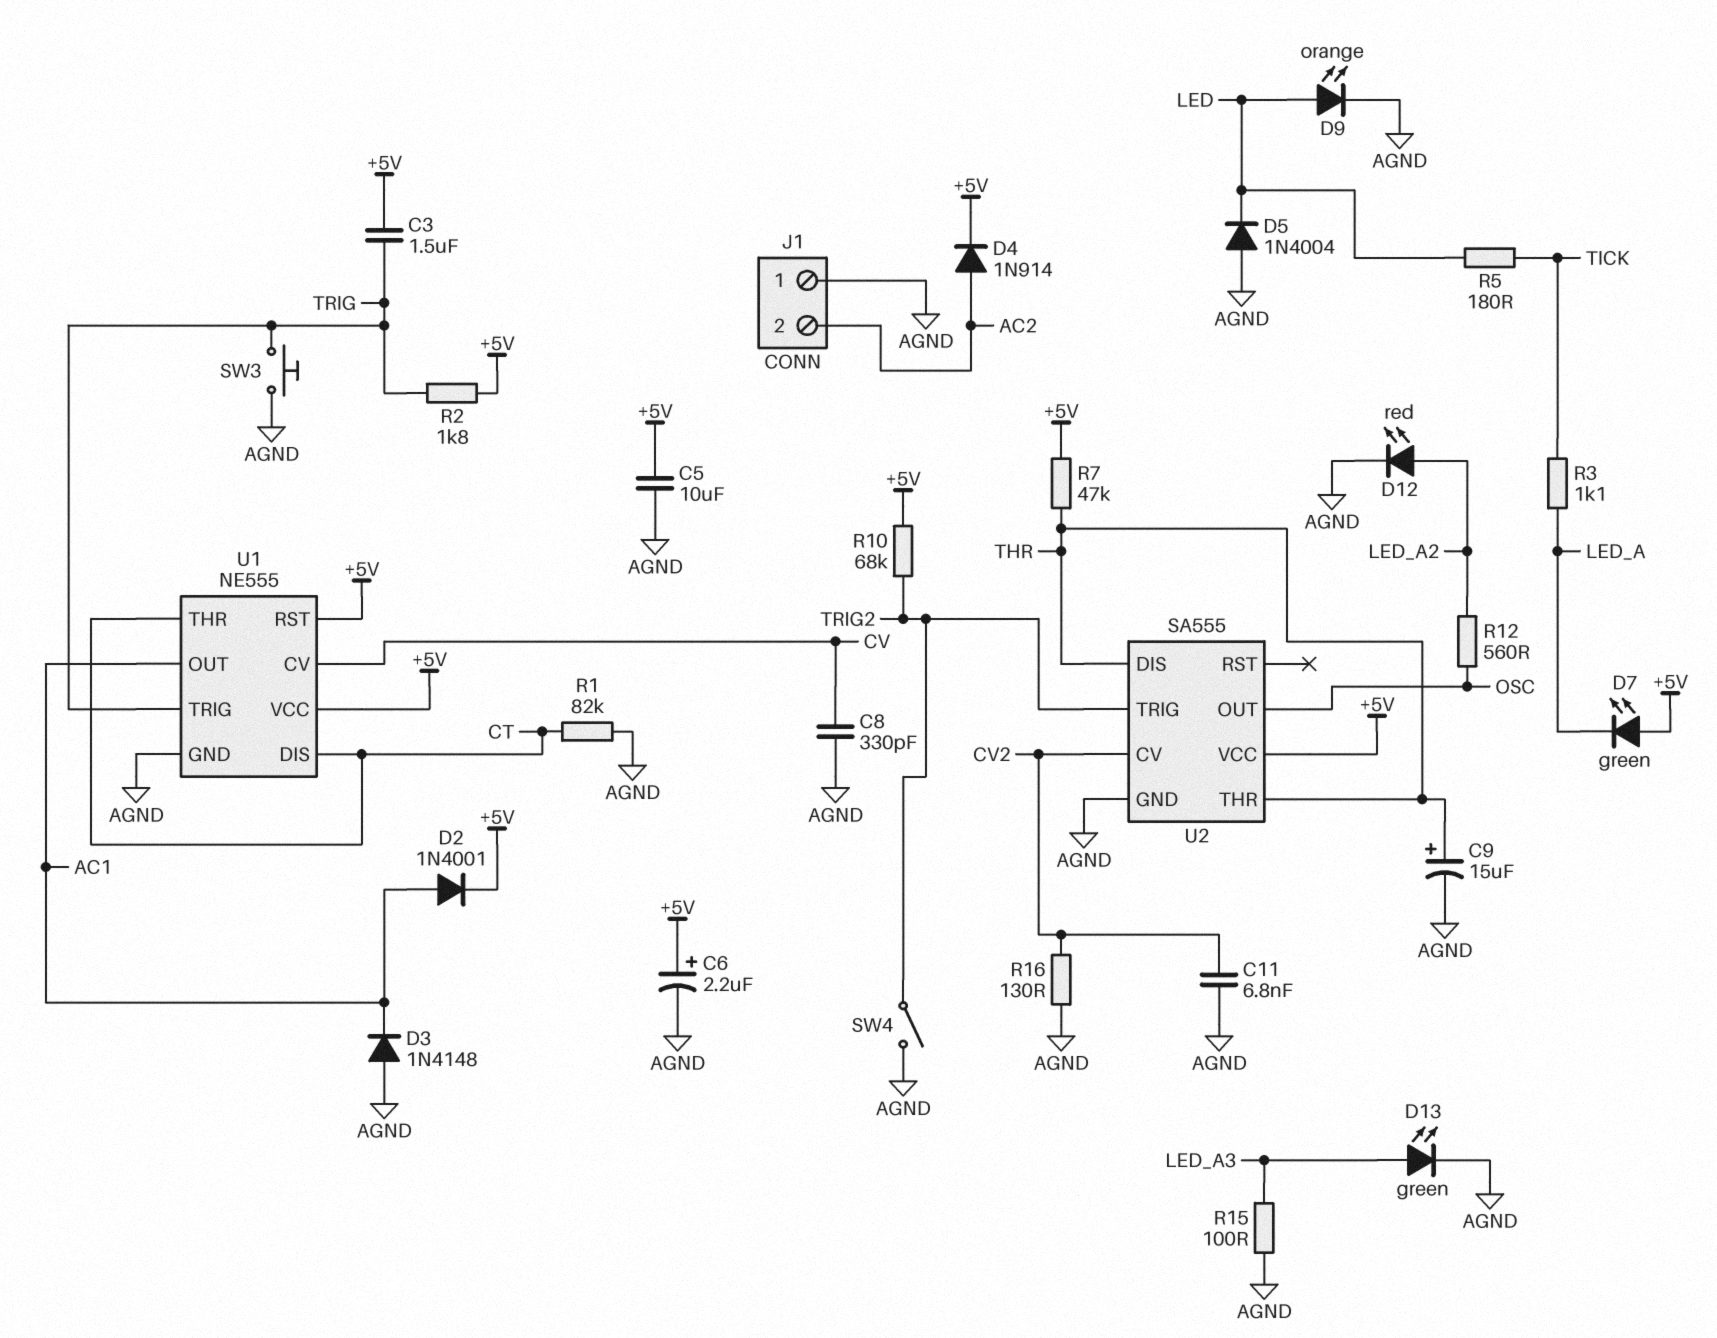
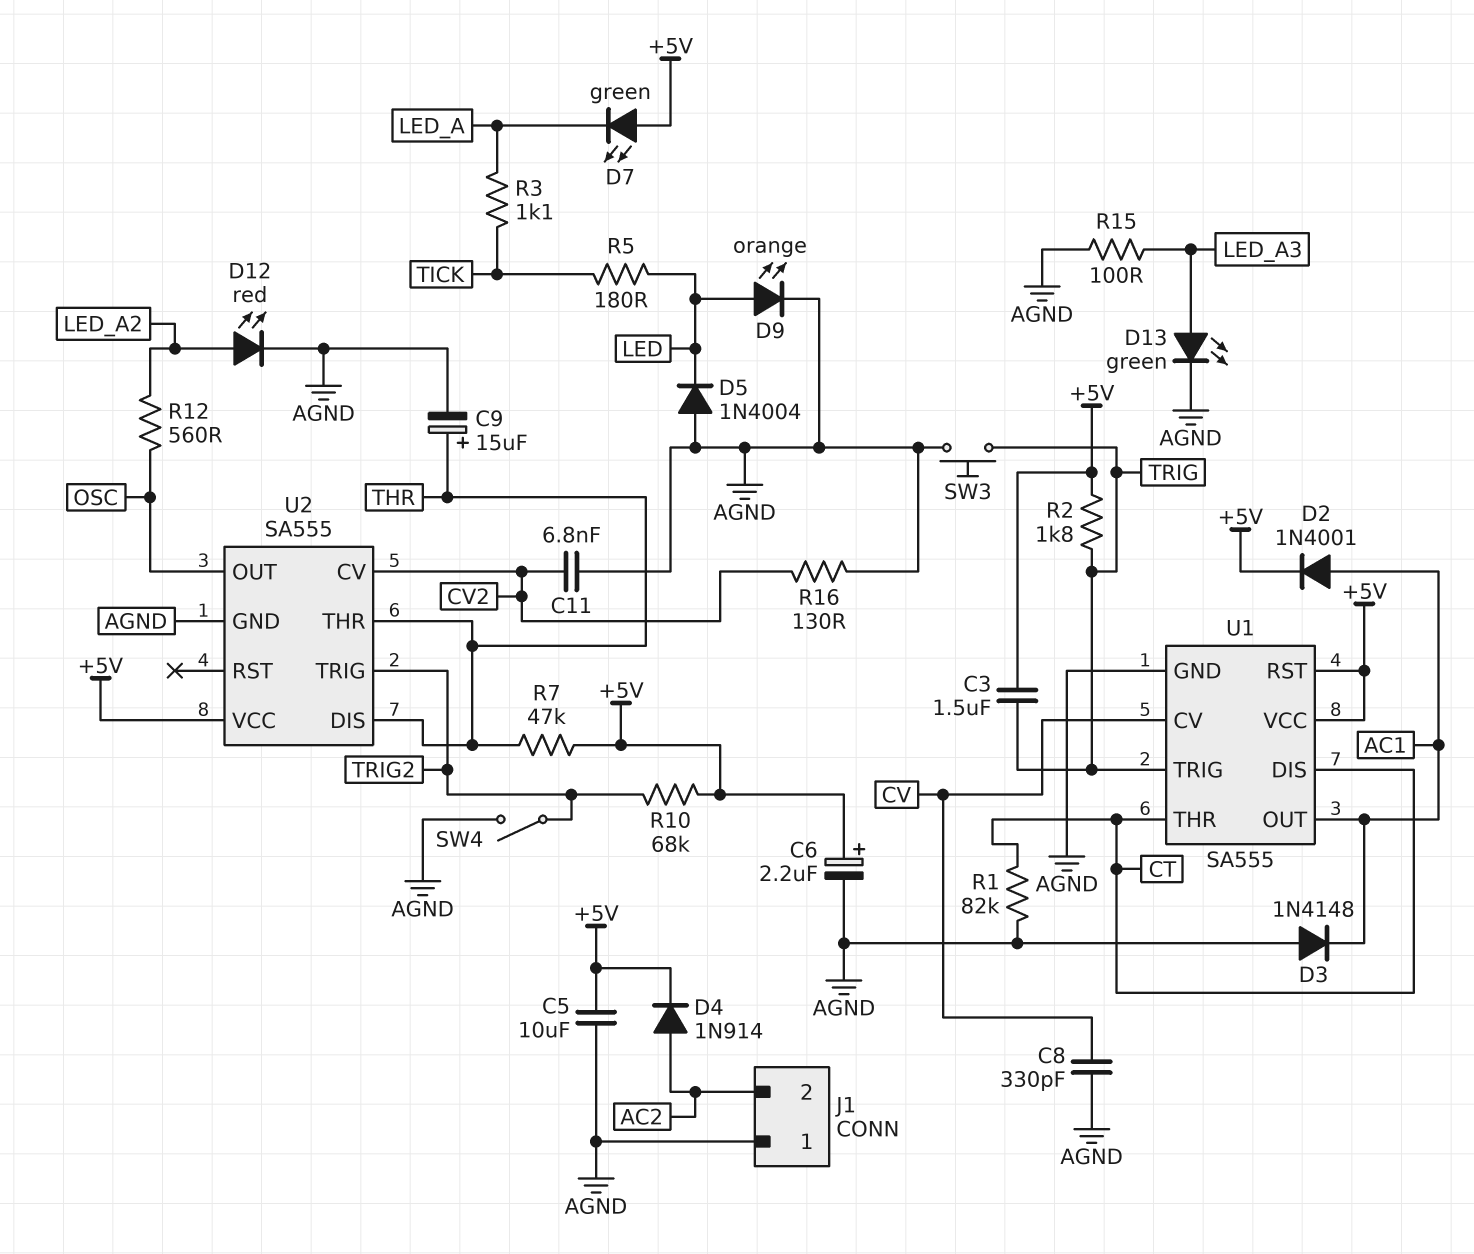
U1: NE555 -> SA555

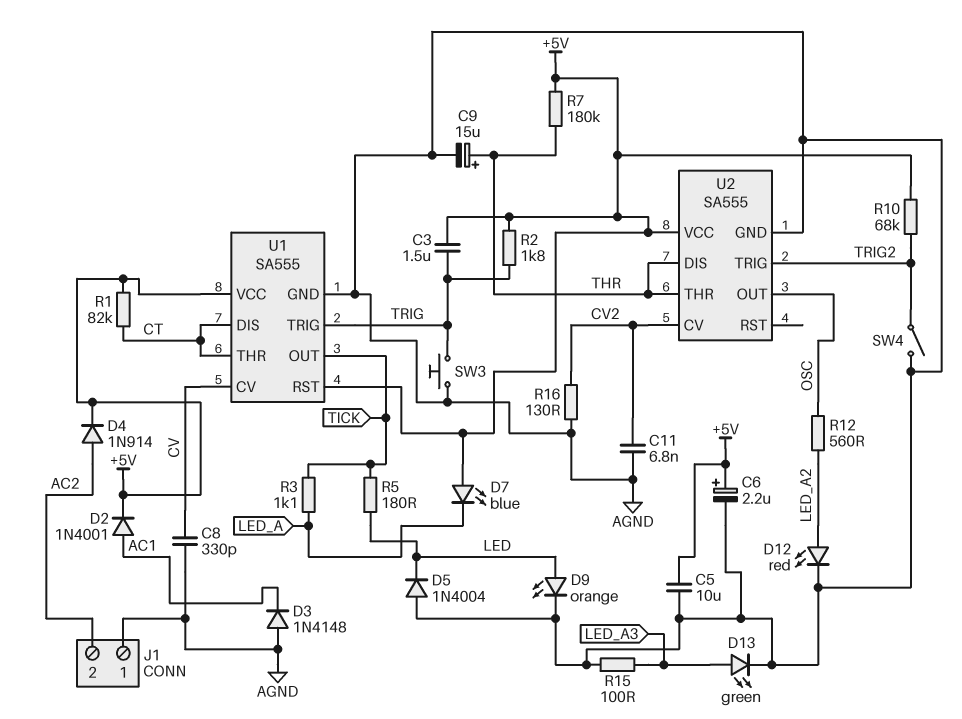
D7: LED green (A +5V, K LED_A) -> LED blue (A +5V, K LED_A)
R1: 82k (AGND, CT) -> 82k (+5V, CT)
R7: 47k (+5V, THR) -> 180k (+5V, THR)
U1 pin OUT: AC1 -> TICK

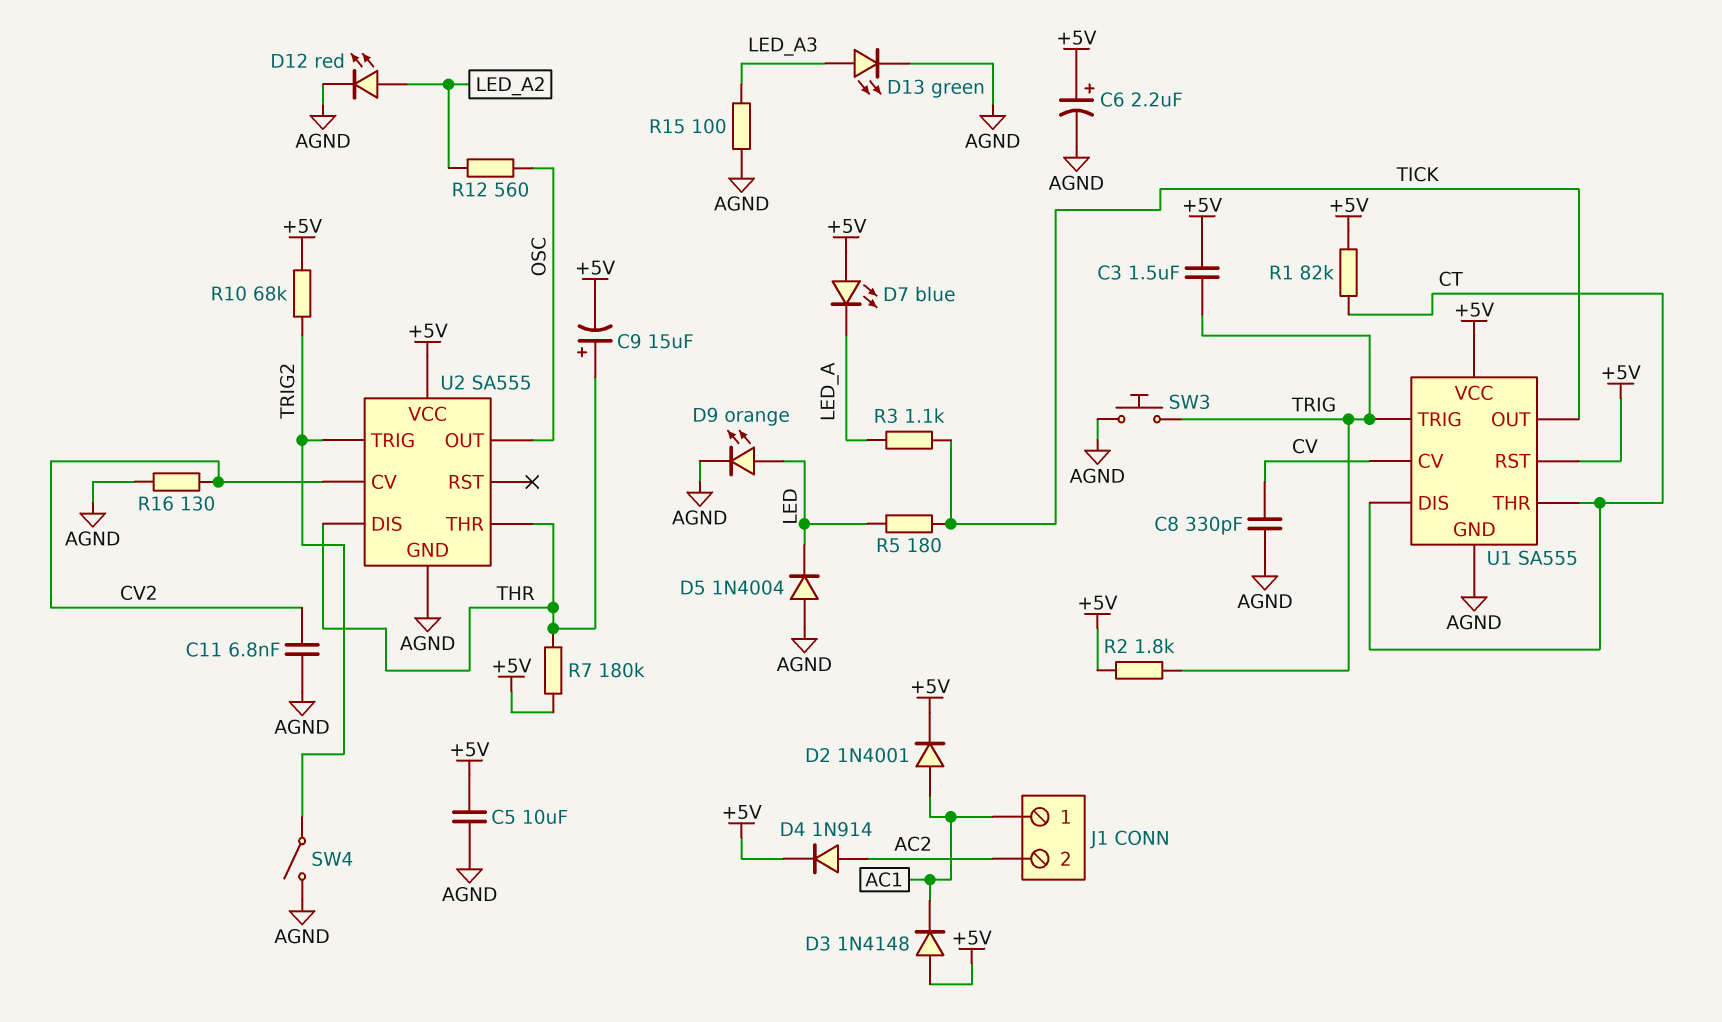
C9: 15uF (plus THR, minus AGND) -> 15uF (plus THR, minus +5V)
D3: diode 1N4148 (A AGND, K AC1) -> diode 1N4148 (A +5V, K AC1)
J1 pin 1: AGND -> AC1

